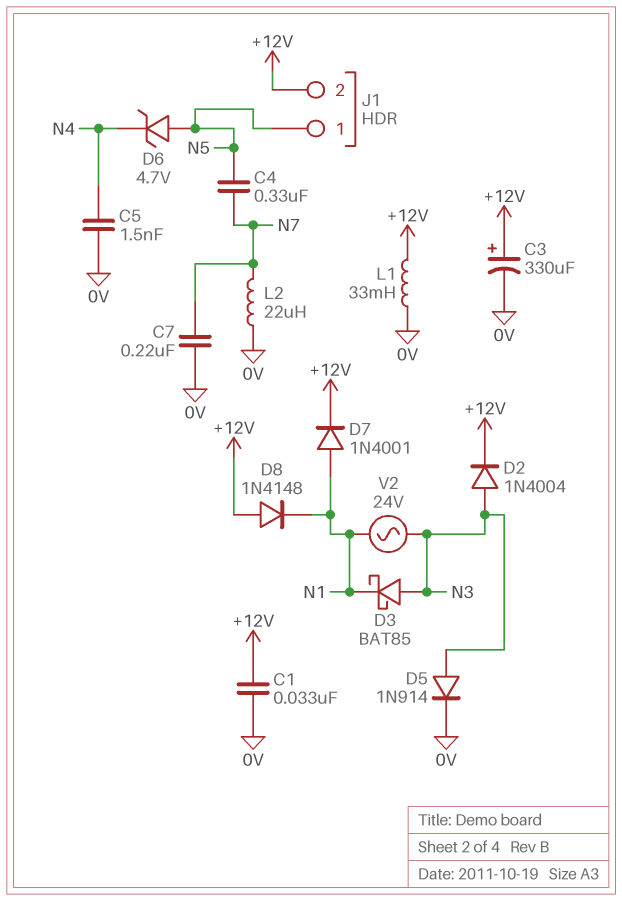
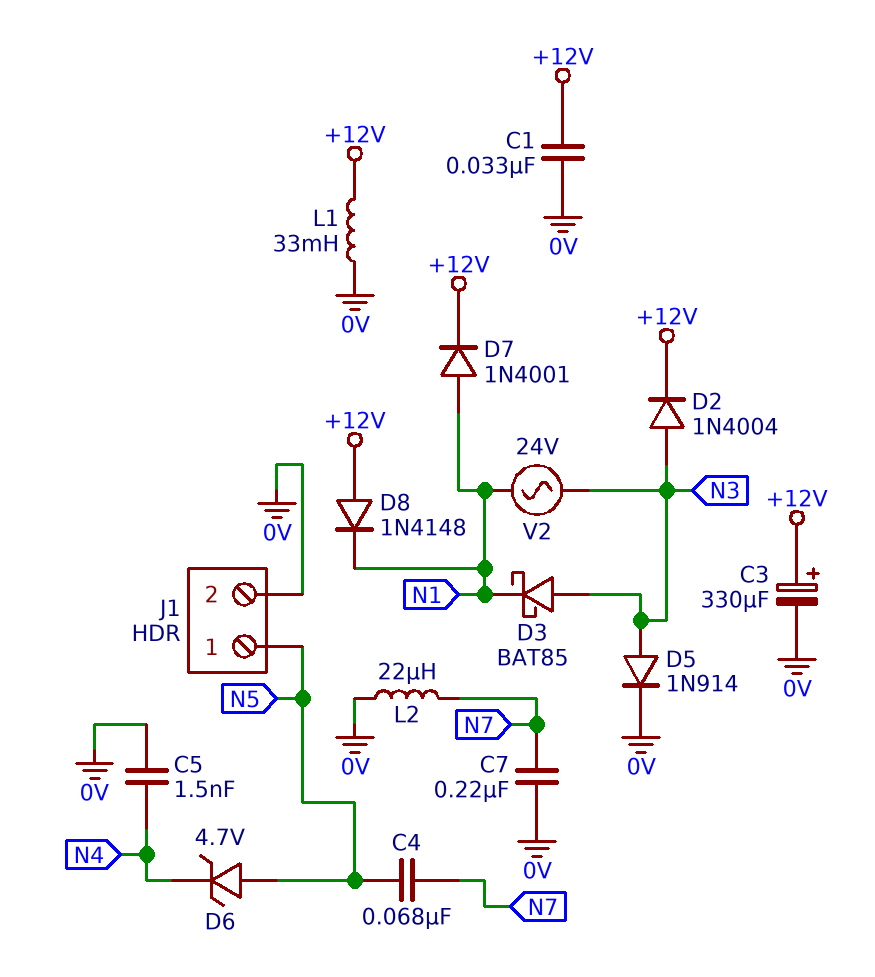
C4: 330nF (N5, N7) -> 68nF (N5, N7)
J1 pin 2: +12V -> 0V

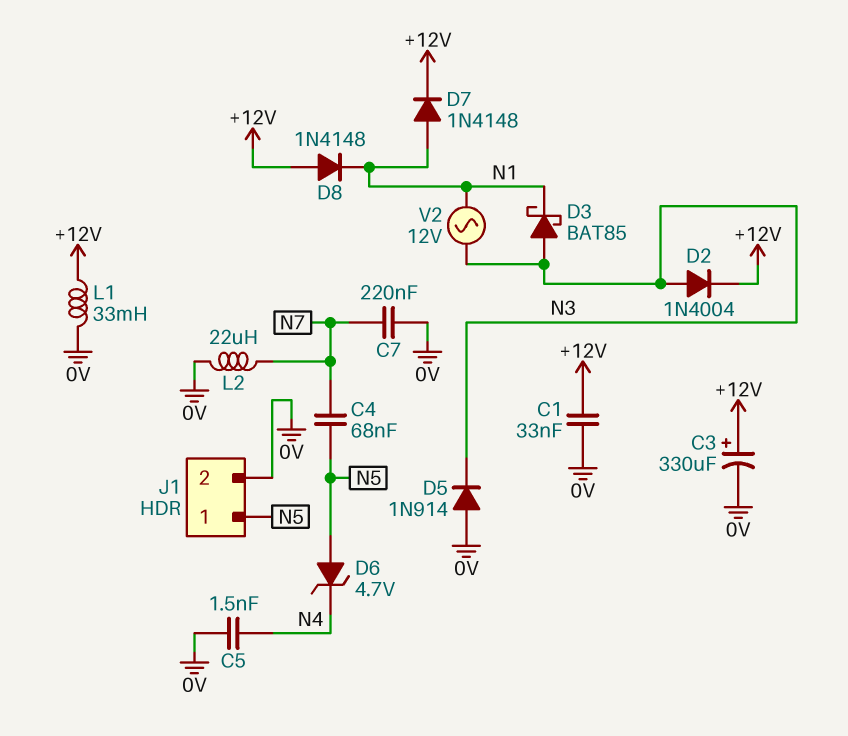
D5: diode 1N914 (A N3, K 0V) -> diode 1N914 (A 0V, K N3)
D7: diode 1N4001 (A N1, K +12V) -> diode 1N4148 (A N1, K +12V)
V2: AC 24V (N1, N3) -> AC 12V (N1, N3)

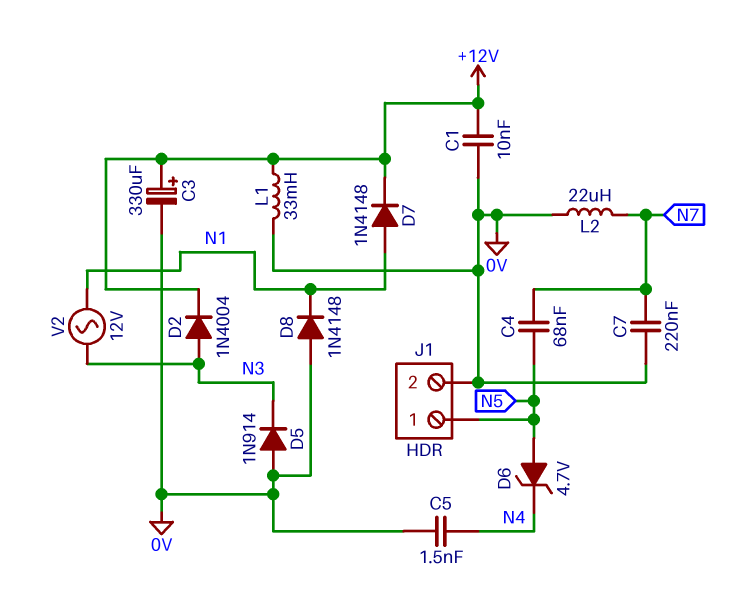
C1: 33nF (+12V, 0V) -> 10nF (+12V, 0V)
D3: schottky BAT85 (A N3, K N1) -> none
D8: diode 1N4148 (A +12V, K N1) -> diode 1N4148 (A 0V, K N1)

